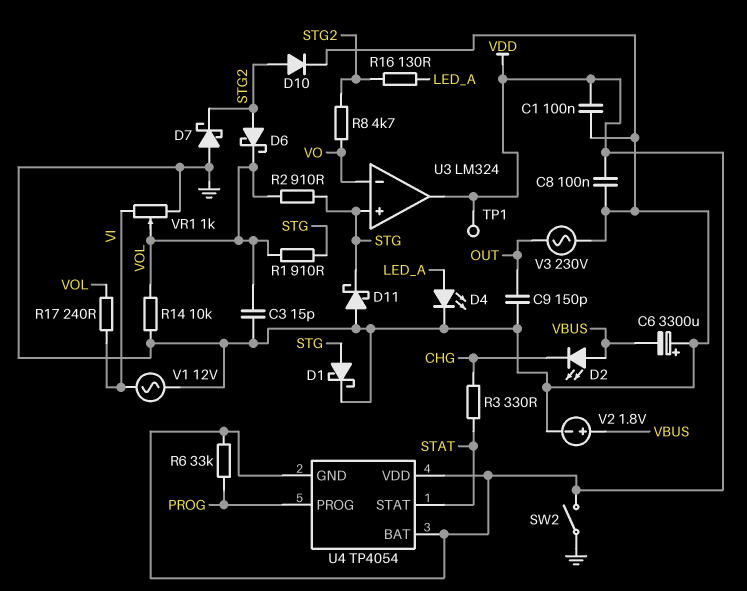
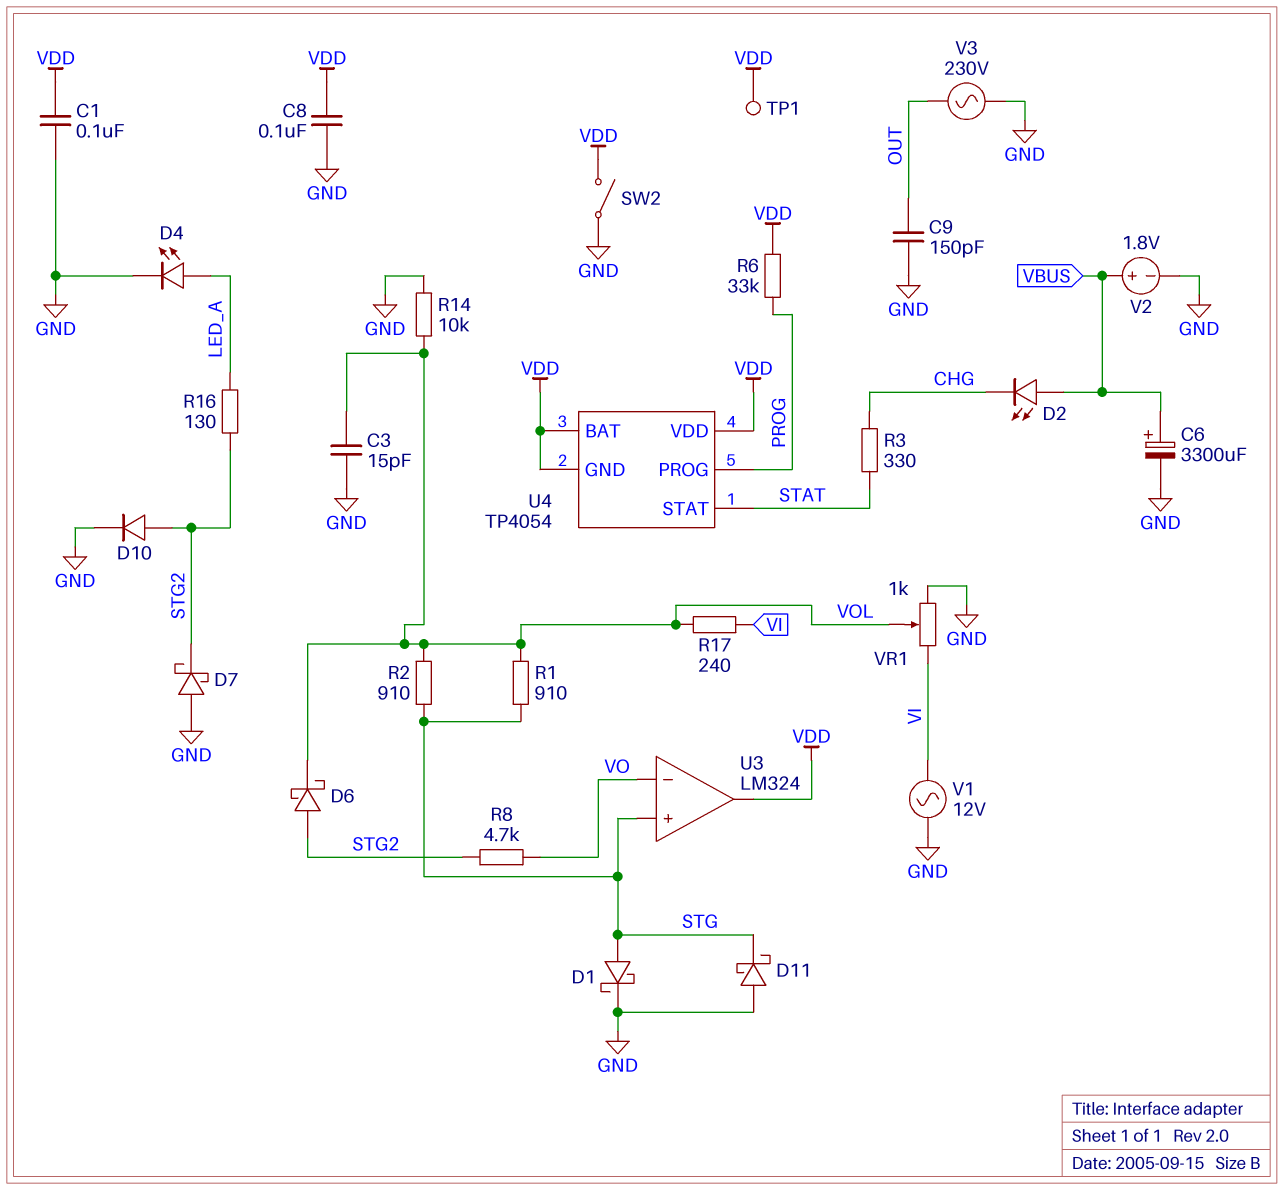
C6: 3300uF (plus GND, minus VBUS) -> 3300uF (plus VBUS, minus GND)

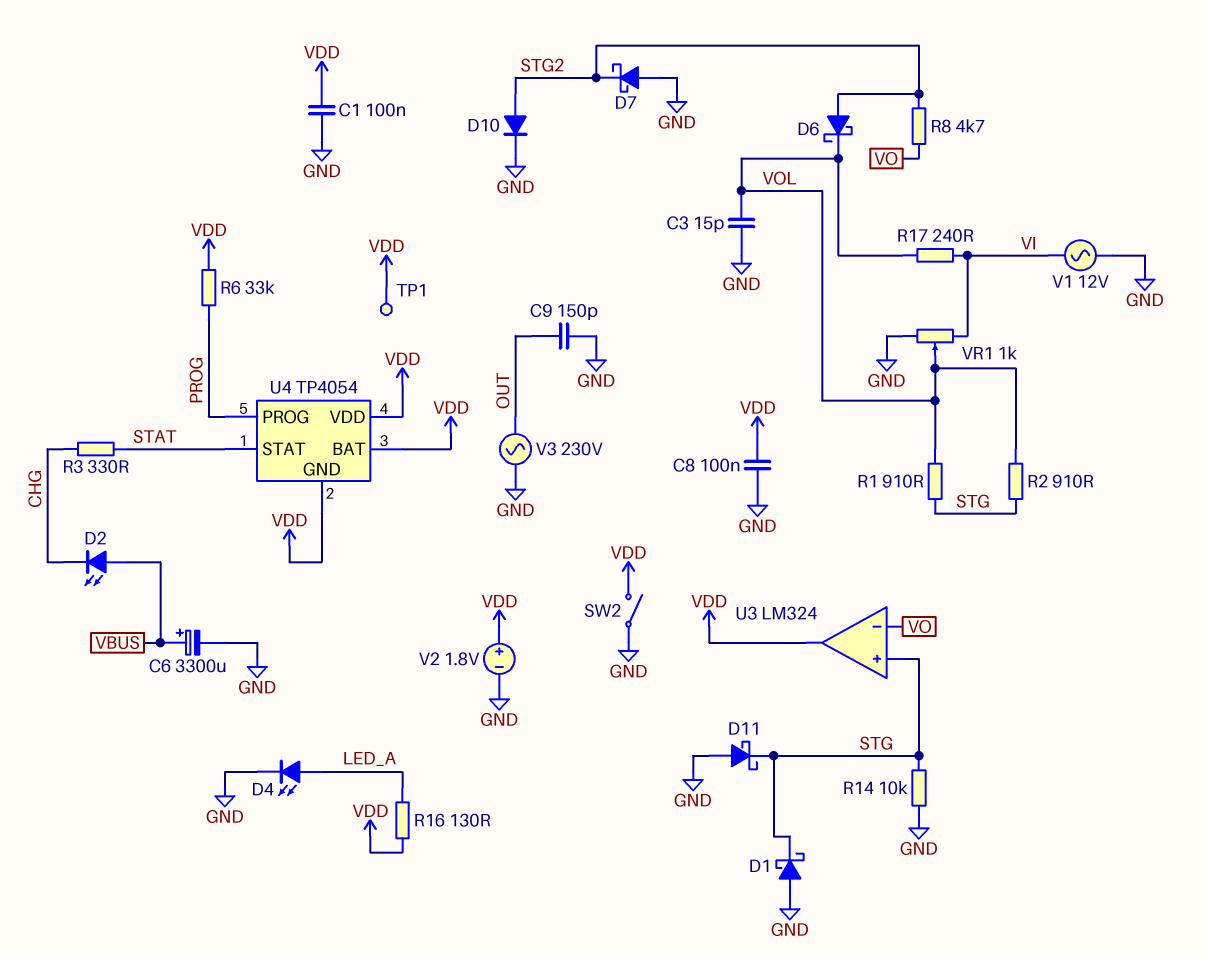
D1: schottky (A STG, K GND) -> schottky (A GND, K STG)
R14: 10k (GND, VOL) -> 10k (GND, STG)
R16: 130 (LED_A, STG2) -> 130 (LED_A, VDD)
V2: 1.8V (plus VBUS, minus GND) -> 1.8V (plus VDD, minus GND)

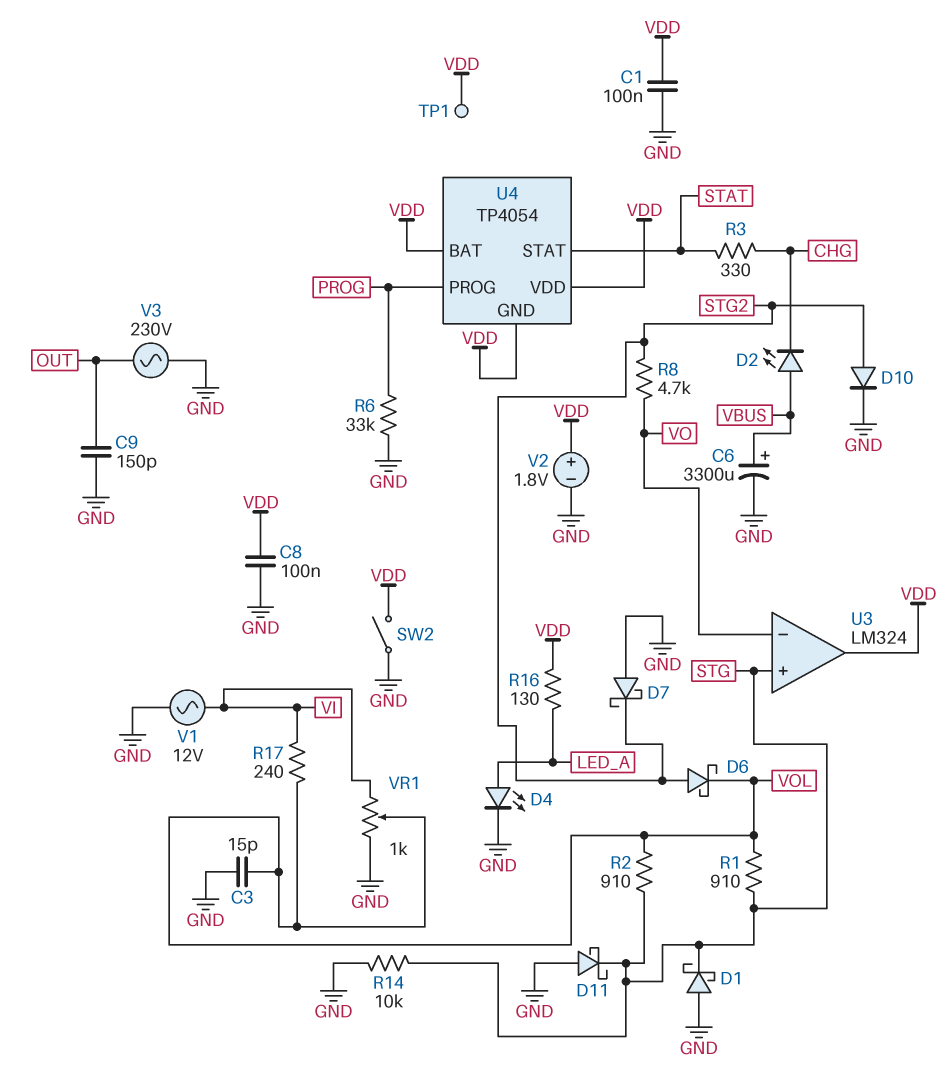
R6: 33k (PROG, VDD) -> 33k (GND, PROG)

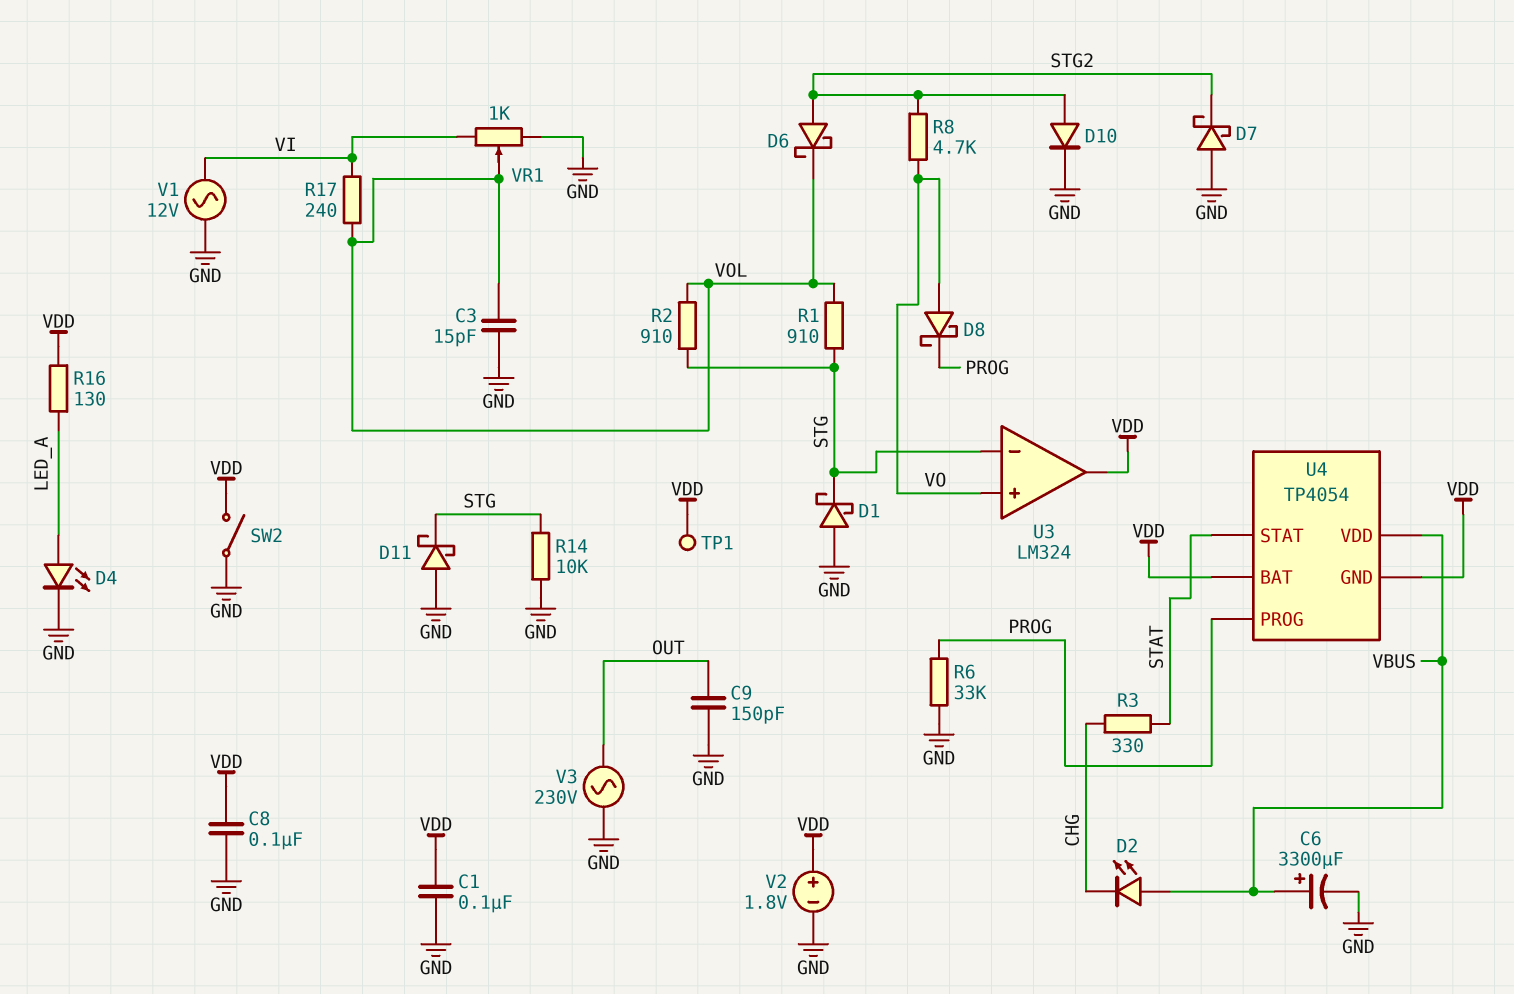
D8: none -> schottky (A VO, K PROG)
U3 pin in+: STG -> VO
U3 pin in-: VO -> STG
U4 pin VDD: VDD -> VBUS

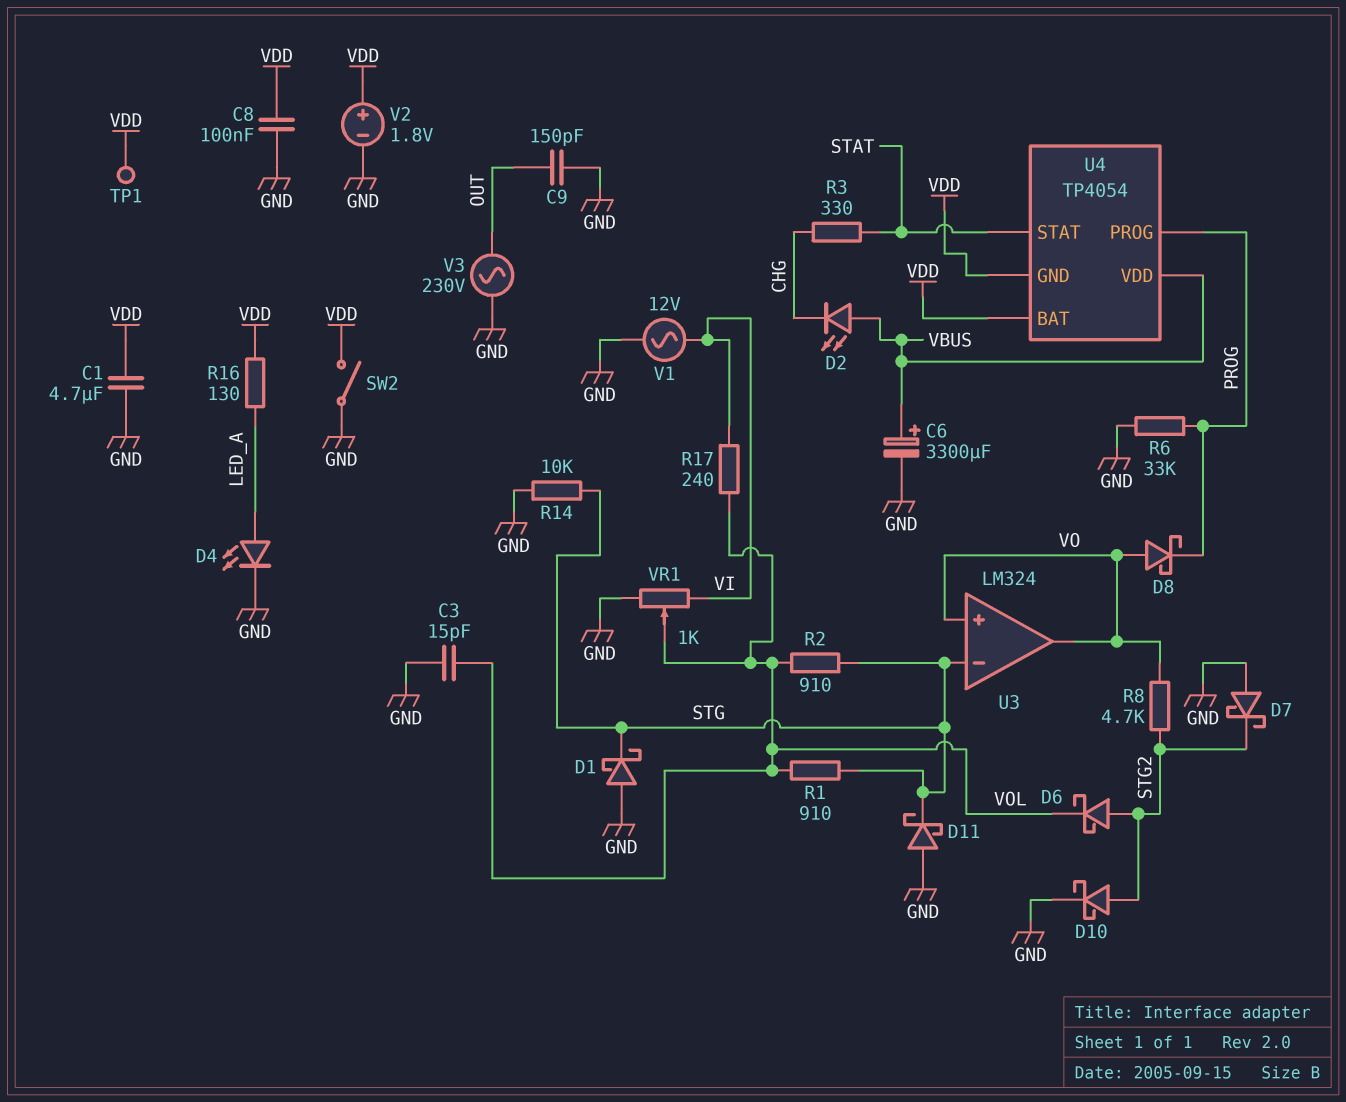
C1: 100nF (GND, VDD) -> 4.7uF (GND, VDD)
D10: diode (A STG2, K GND) -> schottky (A STG2, K GND)
U3 pin out: VDD -> VO

